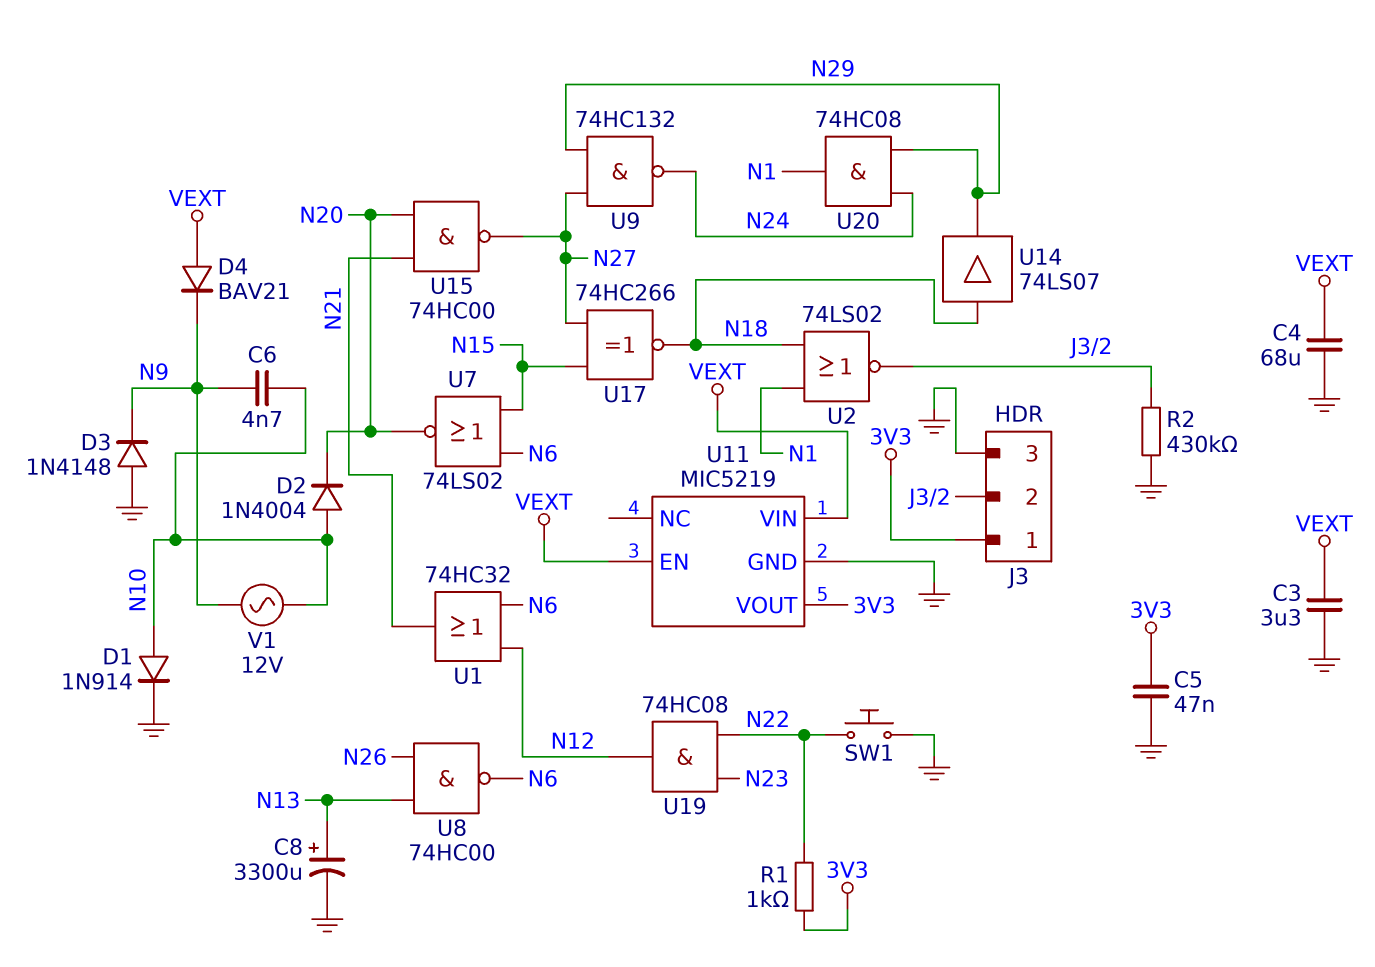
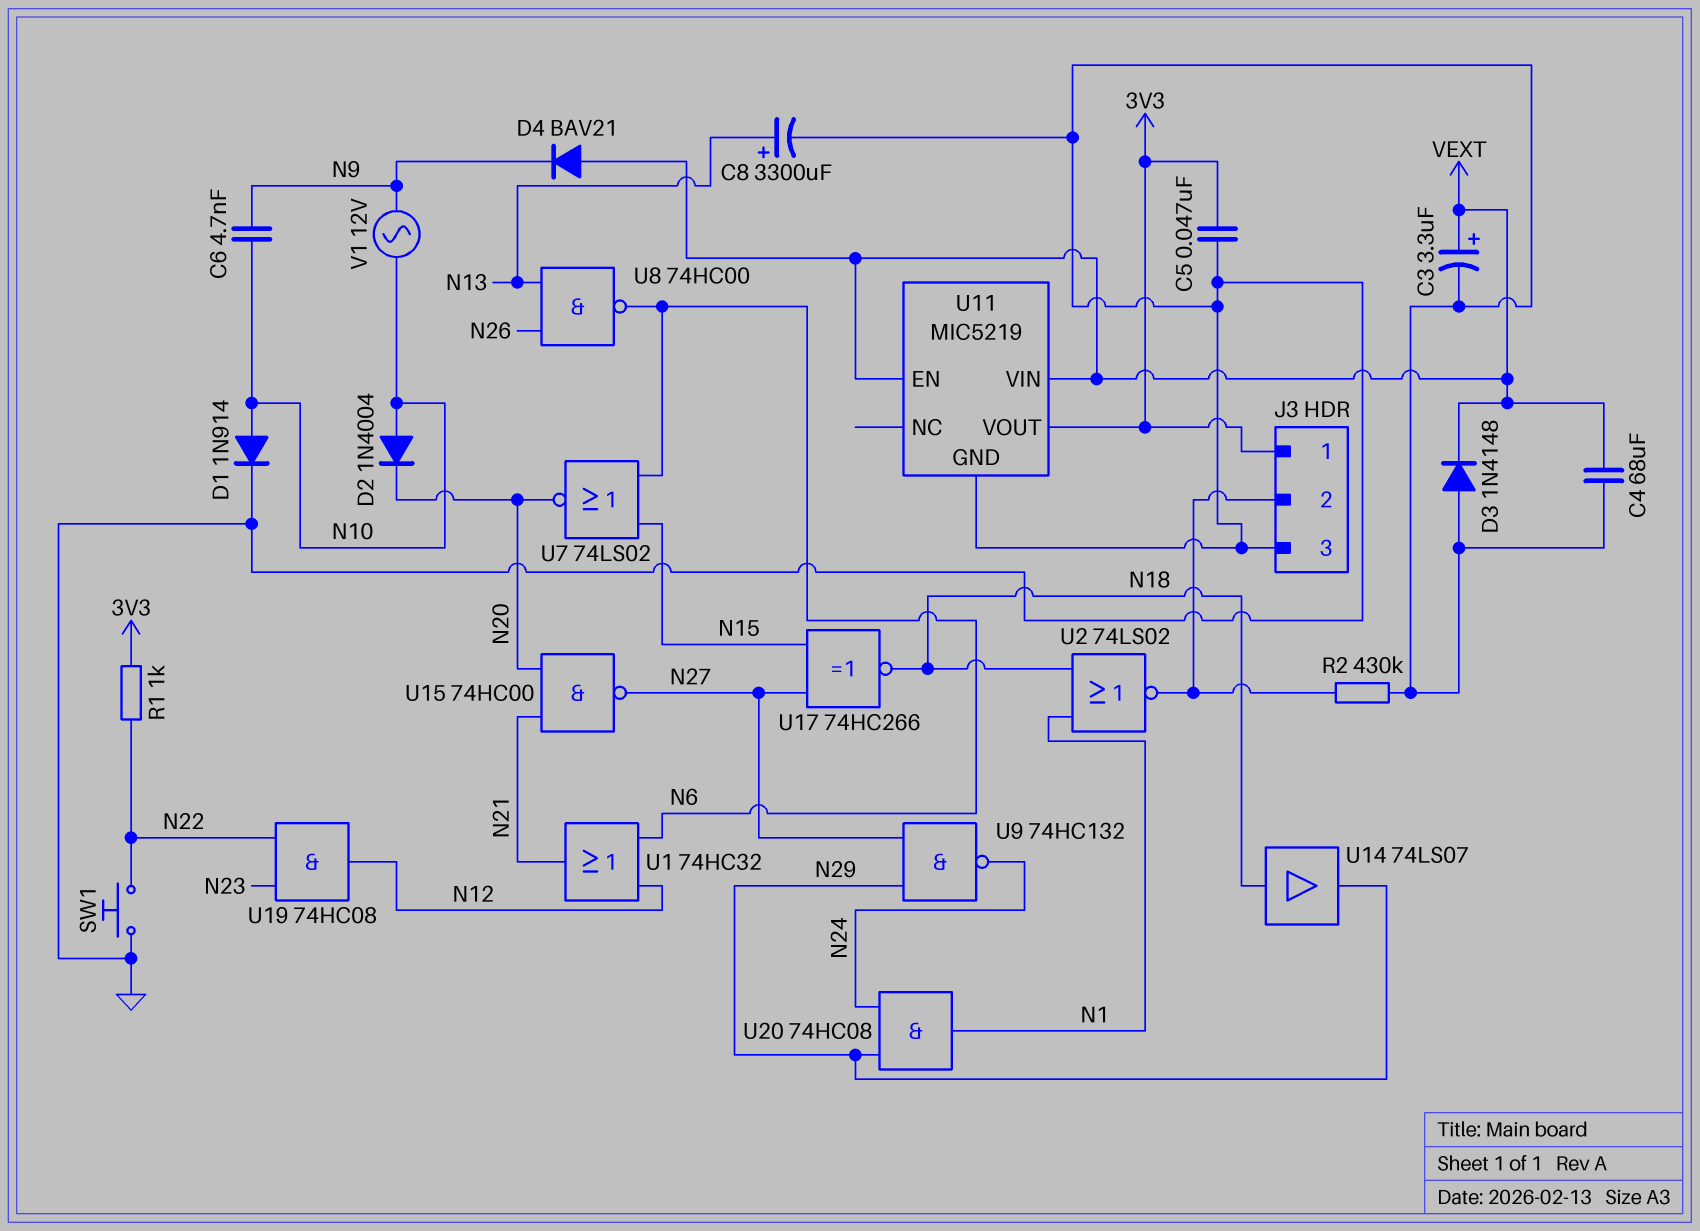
C3: 3.3uF (GND, VEXT) -> 3.3uF (plus VEXT, minus GND)
D3: diode 1N4148 (A GND, K N9) -> diode 1N4148 (A GND, K VEXT)

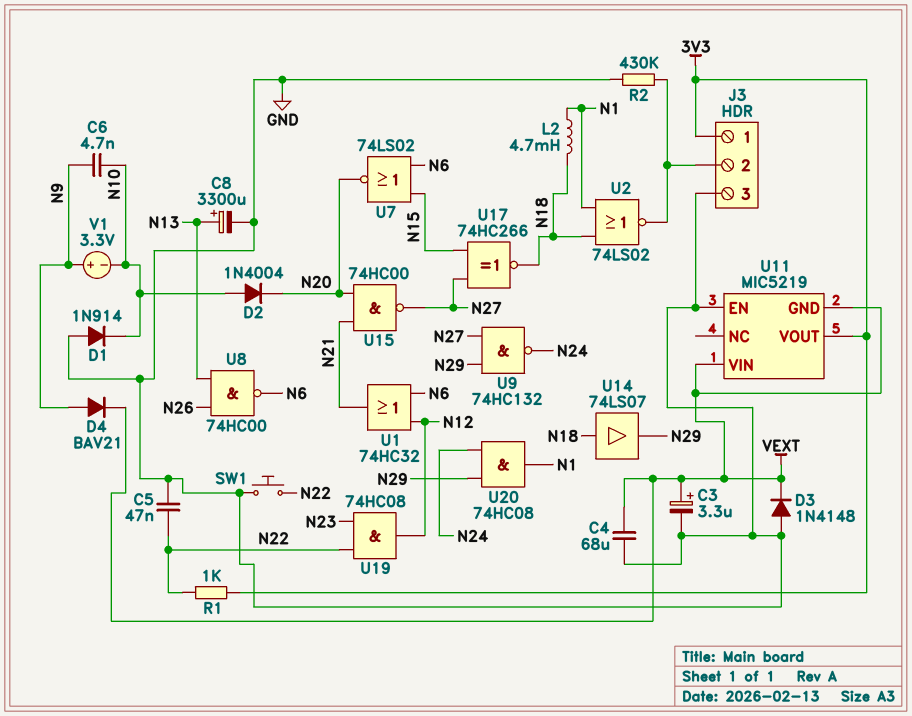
C5: 47nF (3V3, GND) -> 47nF (GND, N22)
D1: diode 1N914 (A N10, K GND) -> diode 1N914 (A GND, K N10)
D4: diode BAV21 (A VEXT, K N9) -> diode BAV21 (A N9, K VEXT)
L2: none -> 4.7mH (N1, N18)
U11 pin EN: VEXT -> GND
U11 pin GND: GND -> VEXT
V1: AC 12V (N9, N10) -> 3.3V (plus N9, minus N10)

